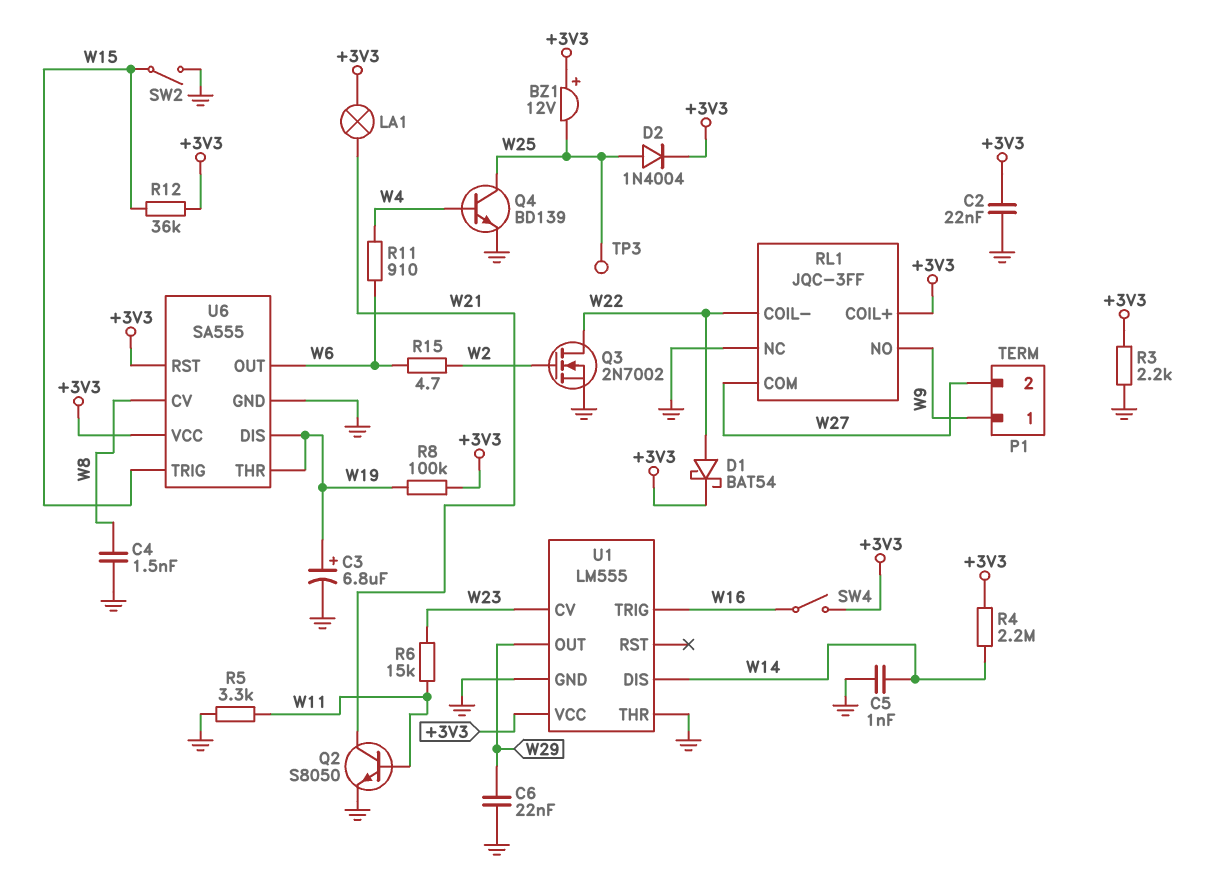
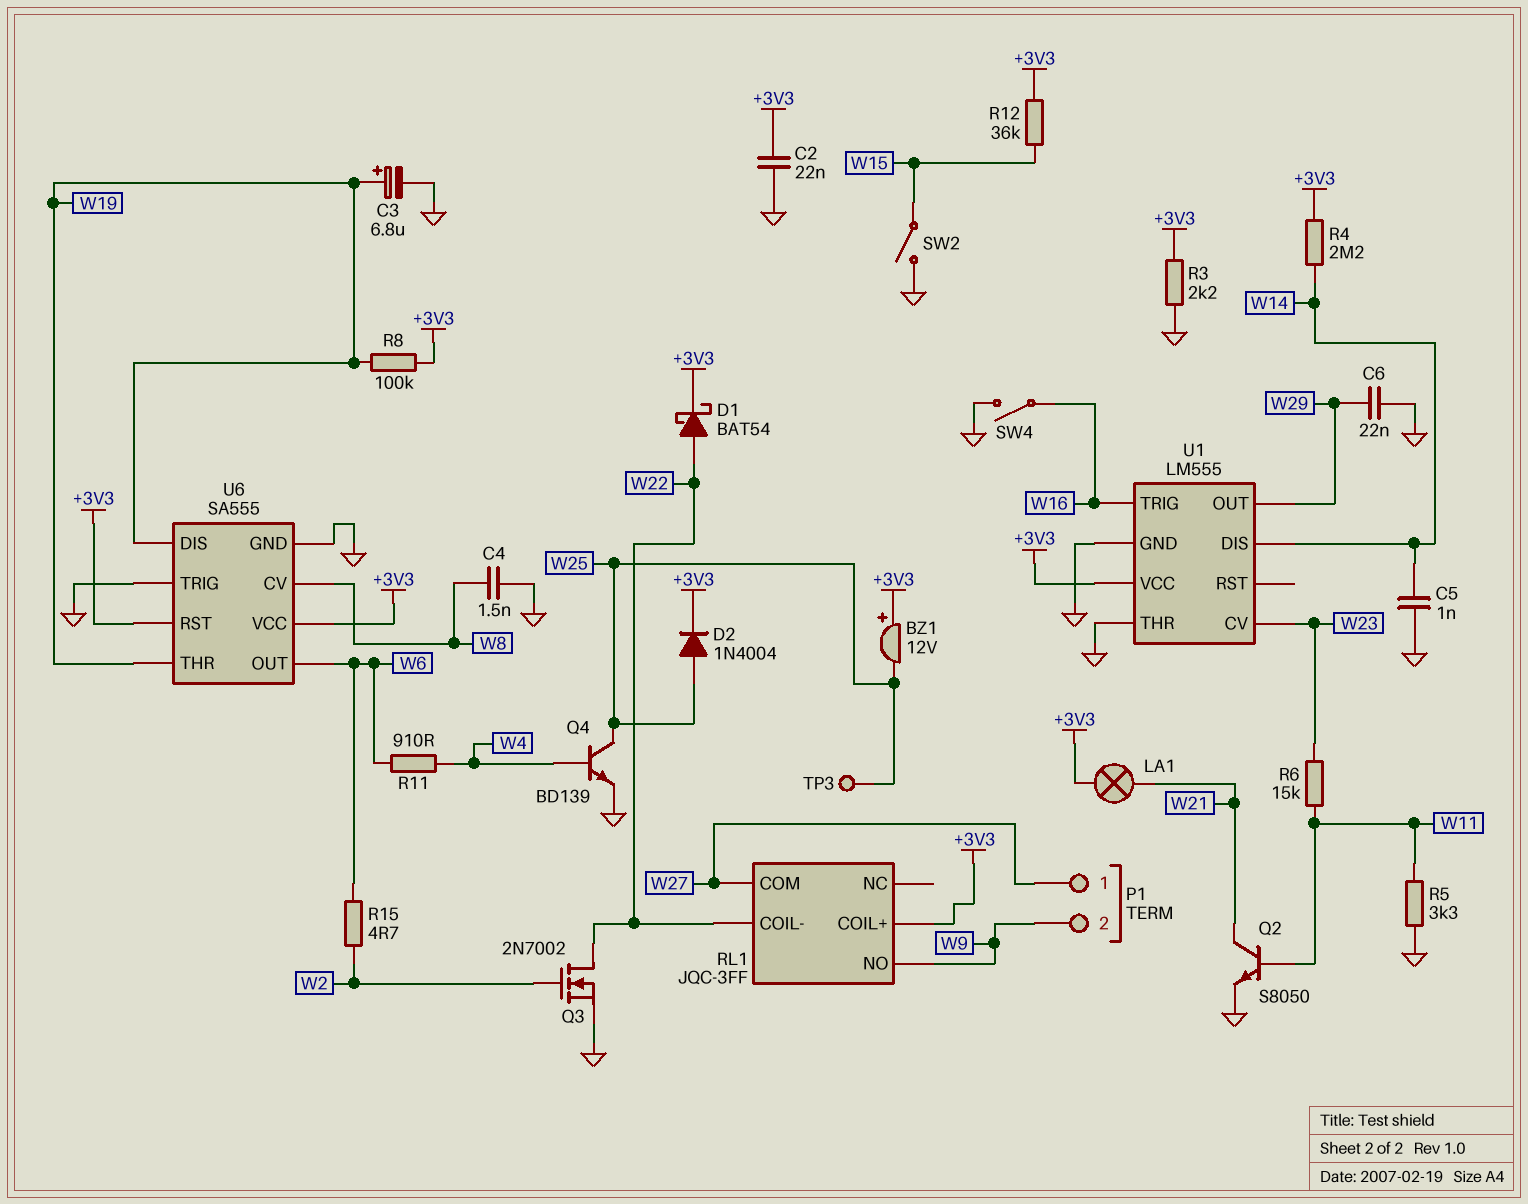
P1 pin 1: W9 -> W27
P1 pin 2: W27 -> W9
RL1 pin NC: GND -> none
SW4: switch (+3V3, W16) -> switch (GND, W16)
U6 pin TRIG: W15 -> GND

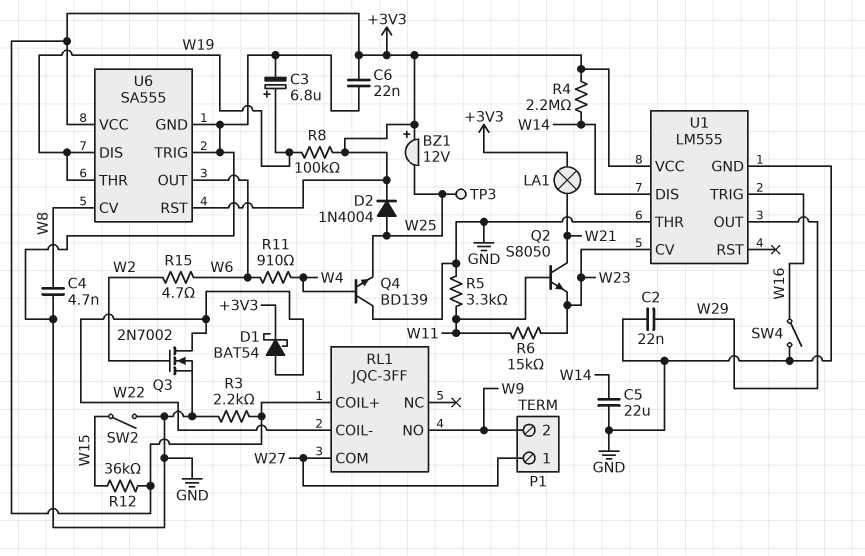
C2: 22nF (+3V3, GND) -> 22nF (GND, W29)
C4: 1.5nF (GND, W8) -> 4.7nF (GND, W8)
C5: 1nF (GND, W14) -> 22uF (GND, W14)
C6: 22nF (GND, W29) -> 22nF (+3V3, GND)
Q2: NPN S8050 (B W11, C W21, E GND) -> NPN S8050 (B W11, C W21, E W23)
Q4: NPN BD139 (B W4, C W25, E GND) -> NPN BD139 (B W4, C GND, E W25)

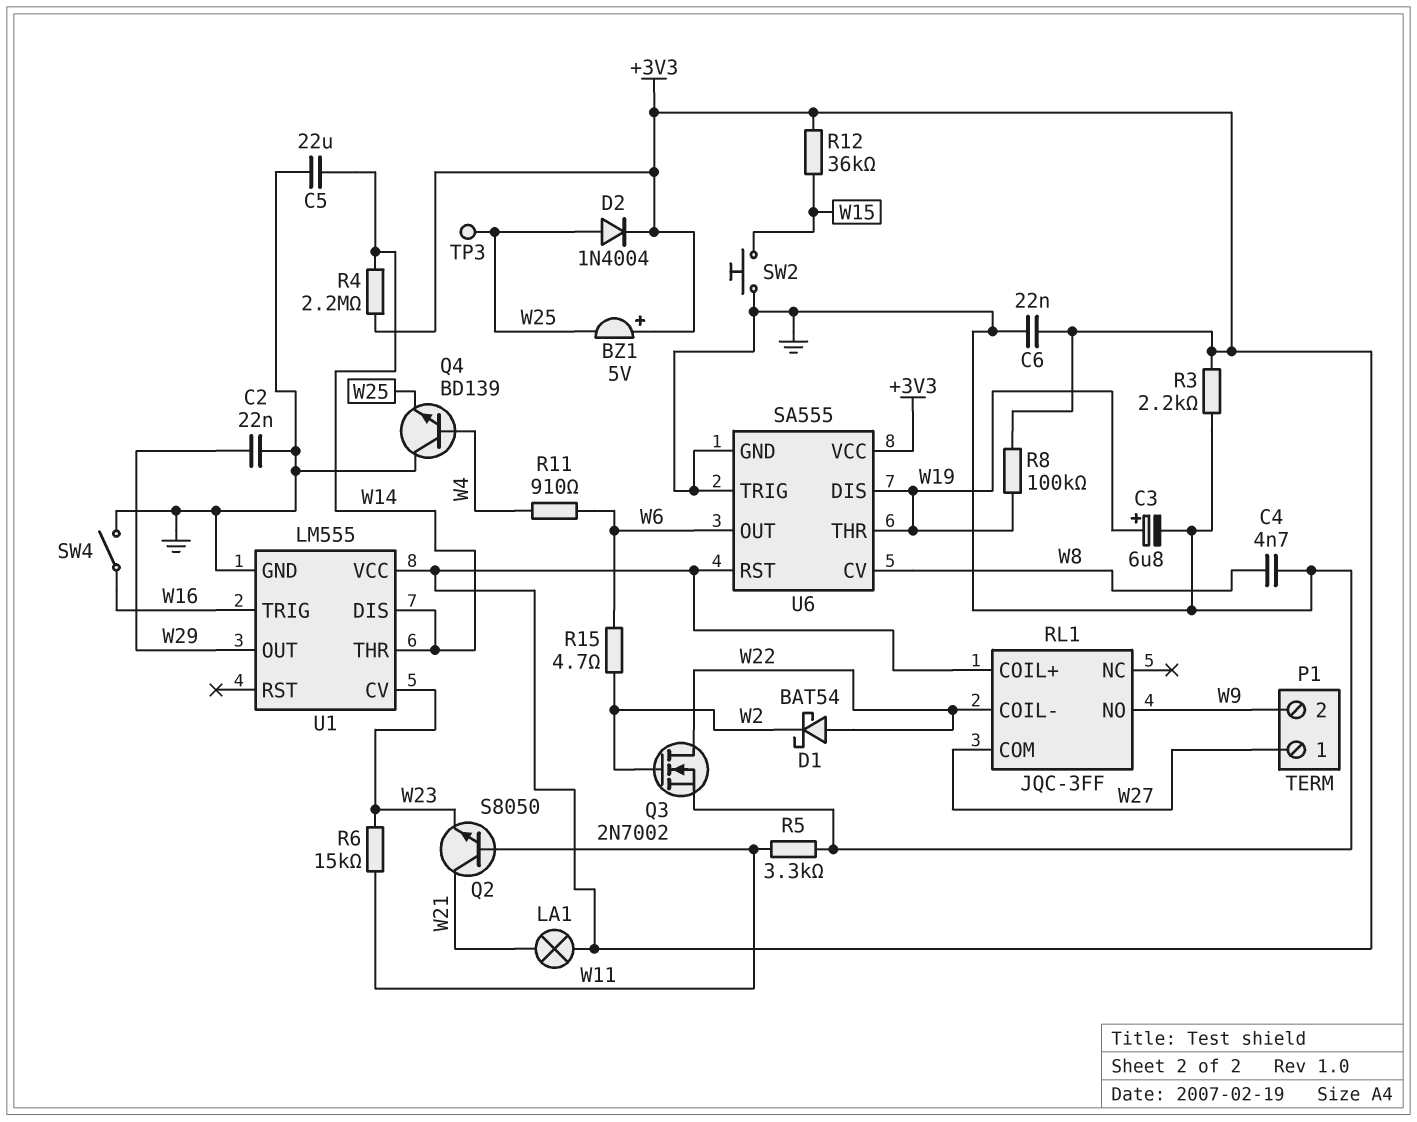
BZ1: buzzer 12V (plus +3V3, minus W25) -> buzzer 5V (plus +3V3, minus W25)
D1: schottky BAT54 (A W22, K +3V3) -> schottky BAT54 (A W22, K W2)
SW2: switch (GND, W15) -> button (GND, W15)
U1 pin THR: GND -> W14

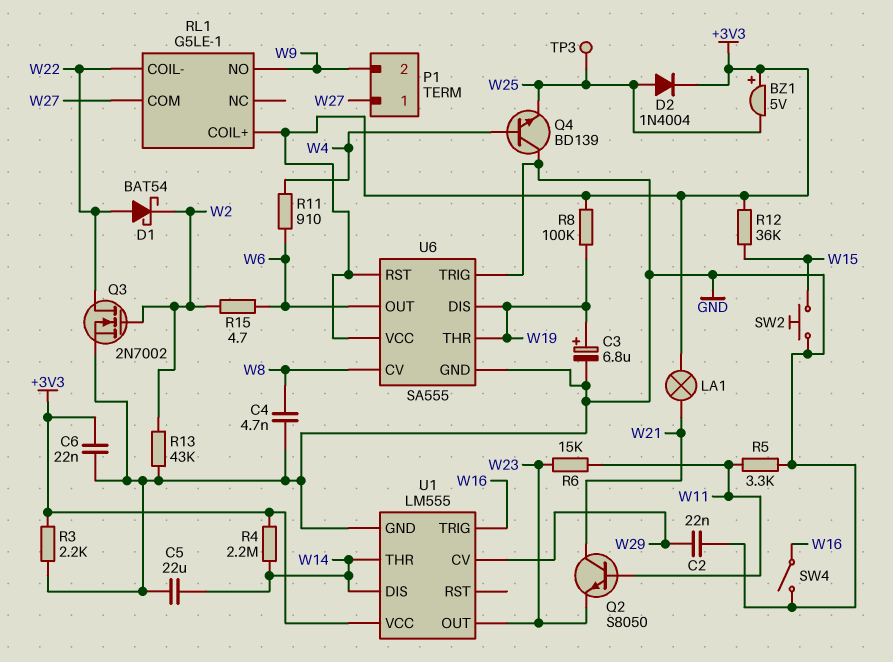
R13: none -> 43k (GND, W2)
RL1: JQC-3FF -> G5LE-1
U1 pin CV: W23 -> W29
U1 pin OUT: W29 -> W23

